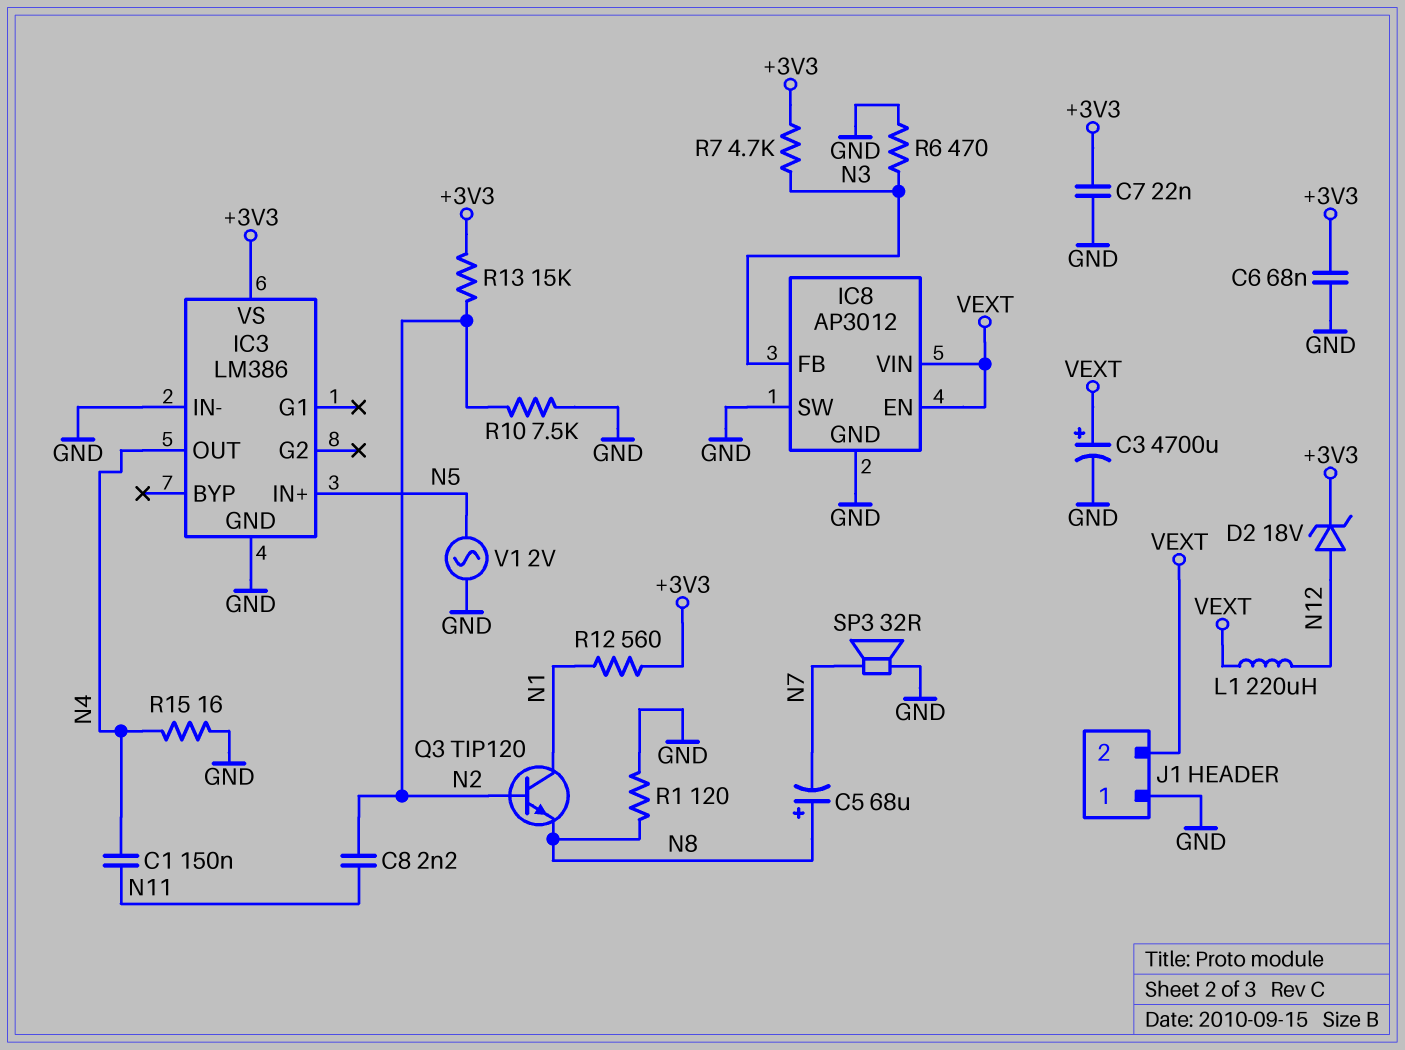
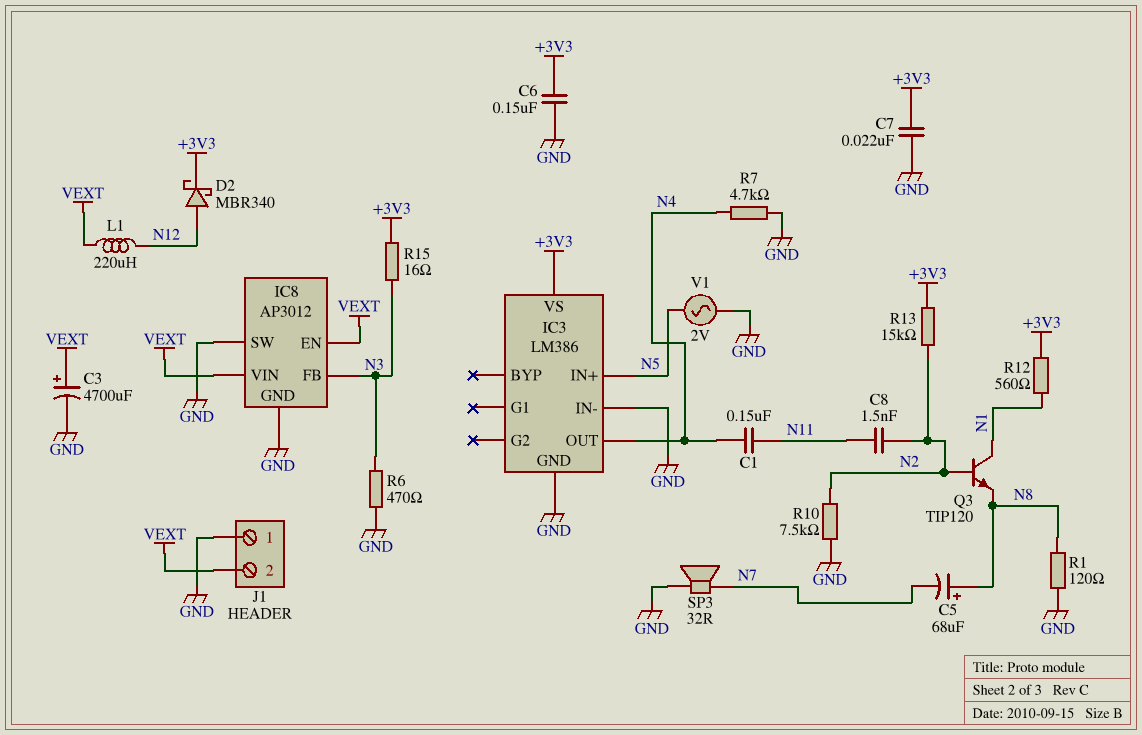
C6: 68nF (+3V3, GND) -> 150nF (+3V3, GND)
C8: 2.2nF (N2, N11) -> 1.5nF (N2, N11)
D2: zener 18V (A N12, K +3V3) -> schottky MBR340 (A N12, K +3V3)
R7: 4.7k (+3V3, N3) -> 4.7k (GND, N4)
R15: 16 (GND, N4) -> 16 (+3V3, N3)

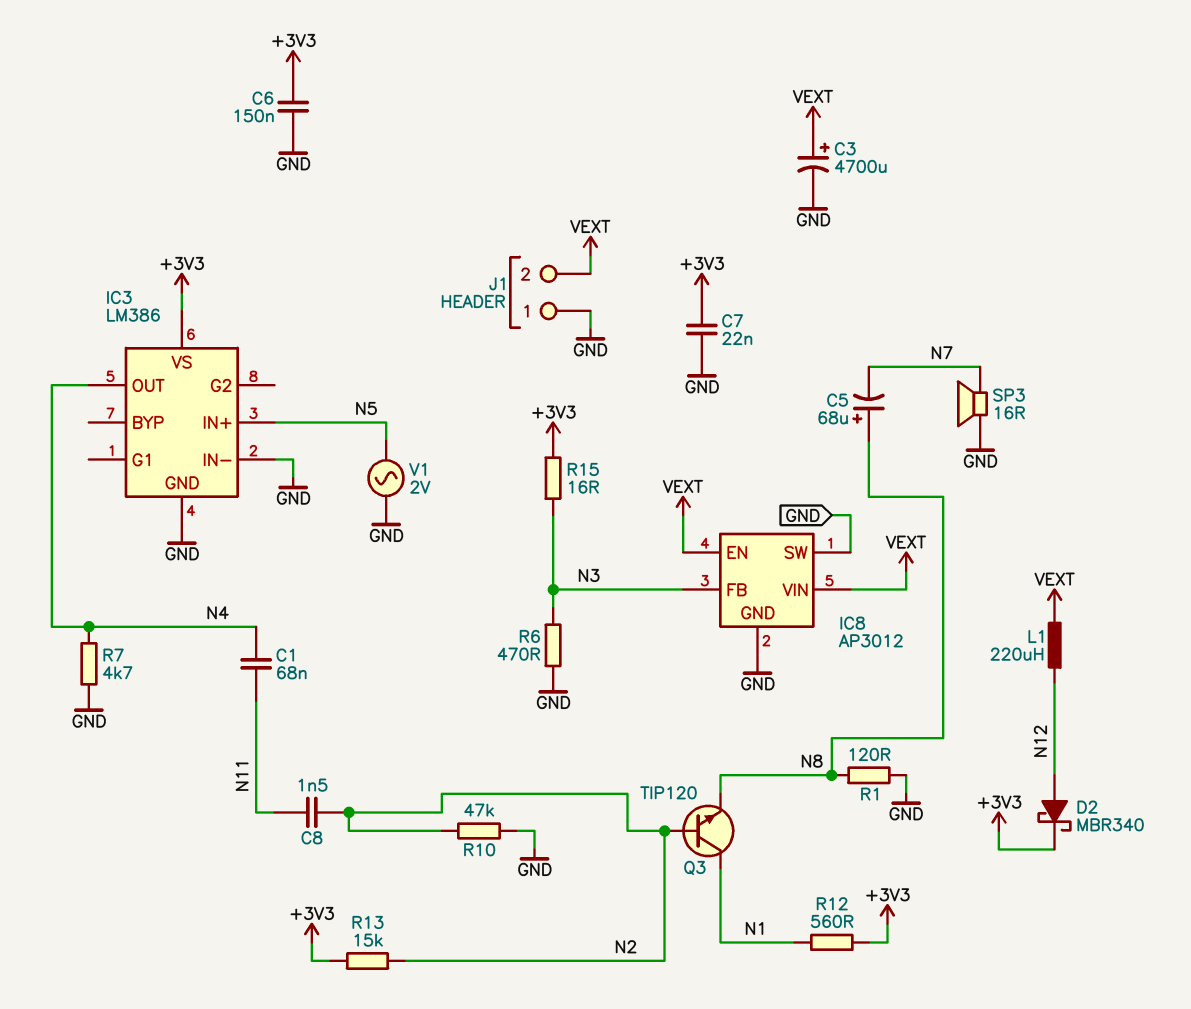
C1: 150nF (N4, N11) -> 68nF (N4, N11)
R10: 7.5k (GND, N2) -> 47k (GND, N2)
SP3: speaker 32R (GND, N7) -> speaker 16R (GND, N7)

